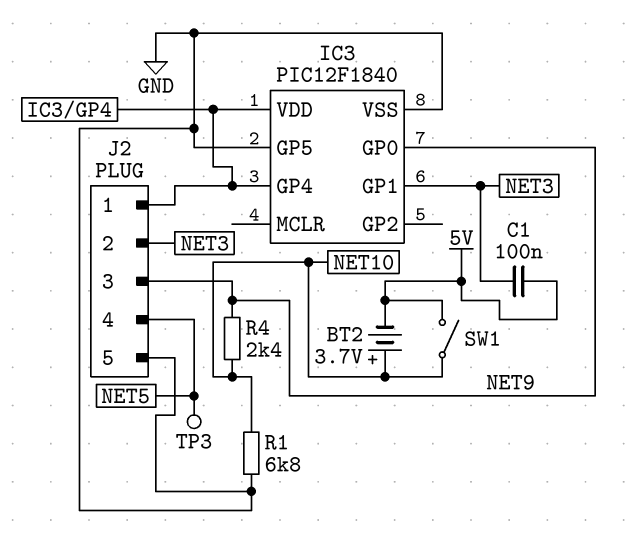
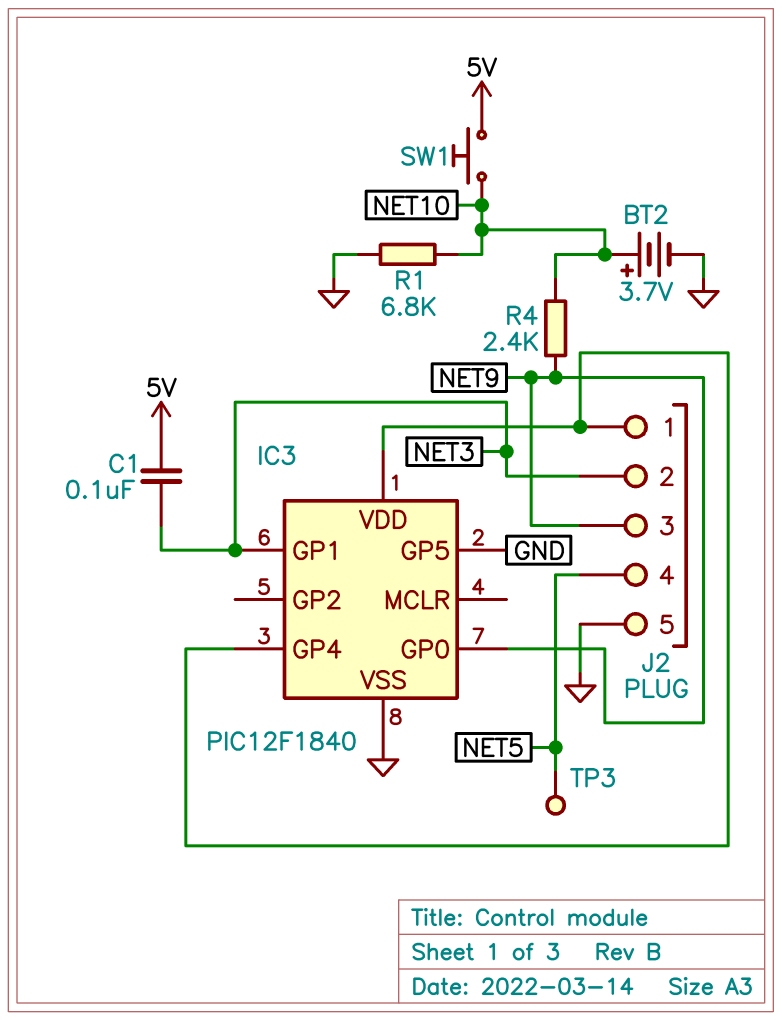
BT2: 3.7V (plus NET10, minus 5V) -> 3.7V (plus NET10, minus GND)
SW1: switch (5V, NET10) -> button (5V, NET10)

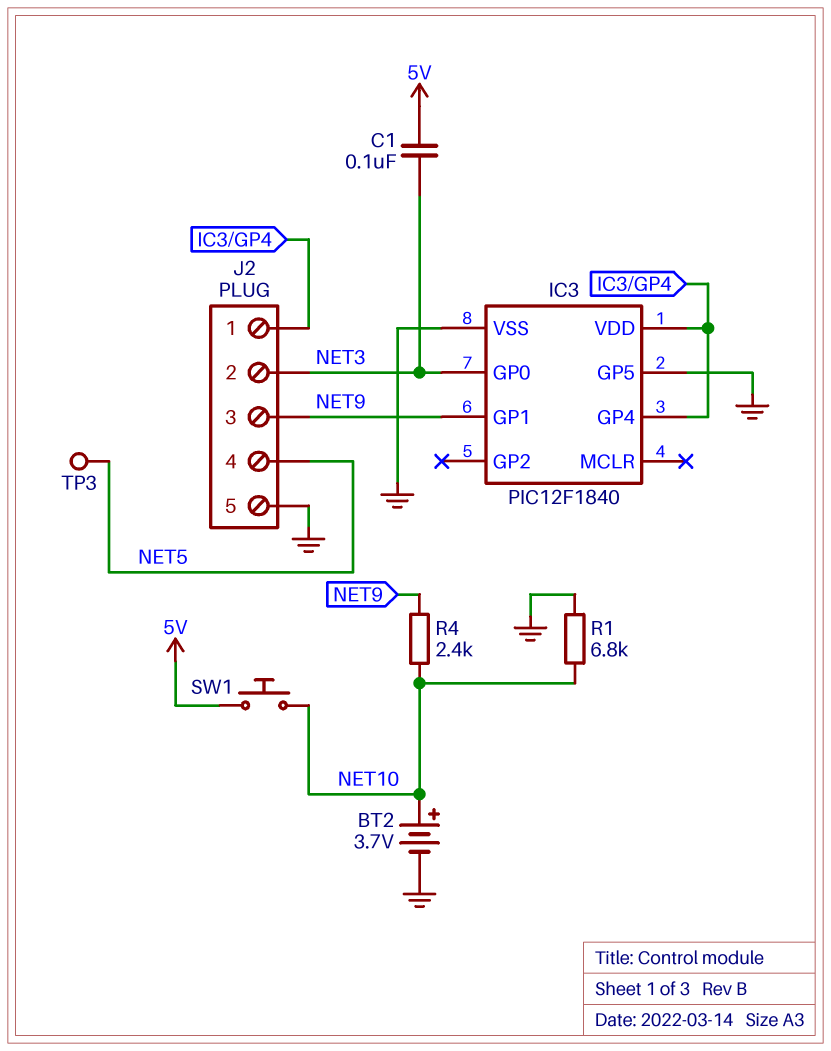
IC3 pin GP0: NET9 -> NET3
IC3 pin GP1: NET3 -> NET9

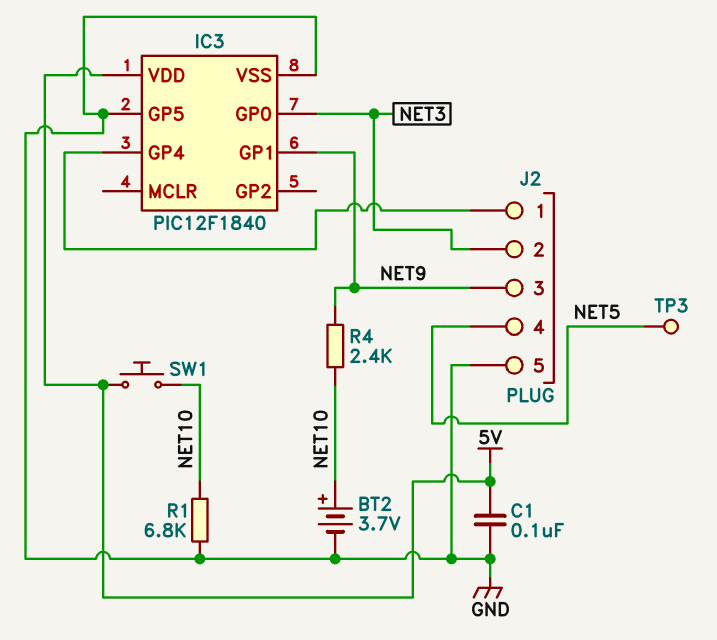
C1: 100nF (5V, NET3) -> 100nF (5V, GND)
IC3 pin VDD: IC3/GP4 -> 5V

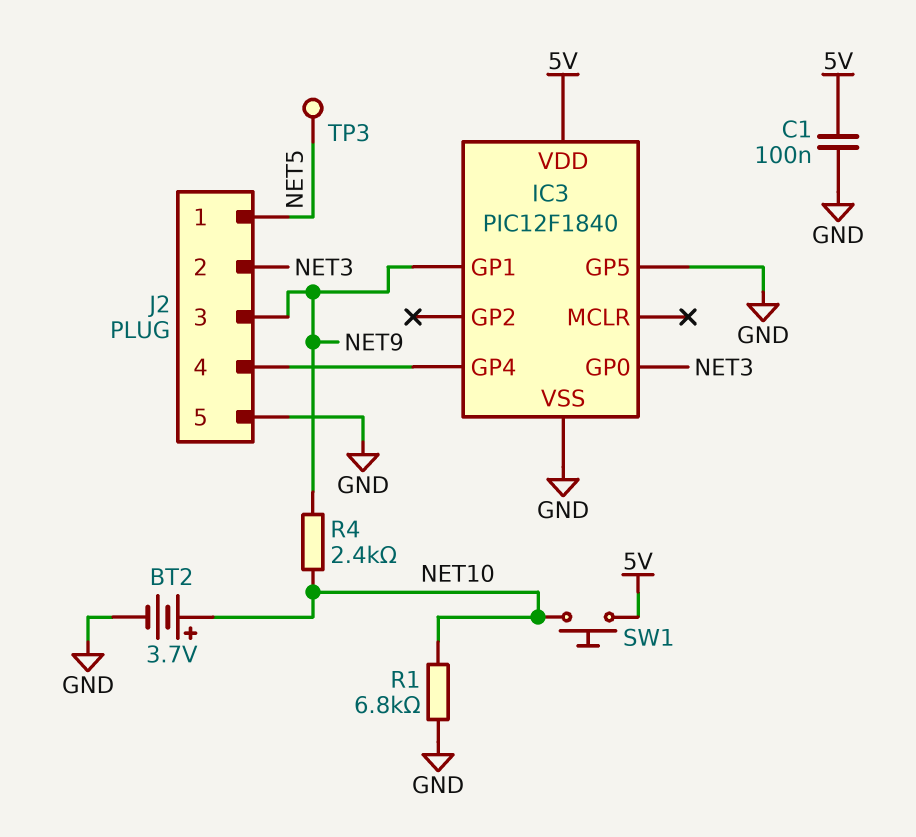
J2 pin 1: IC3/GP4 -> NET5
J2 pin 4: NET5 -> IC3/GP4

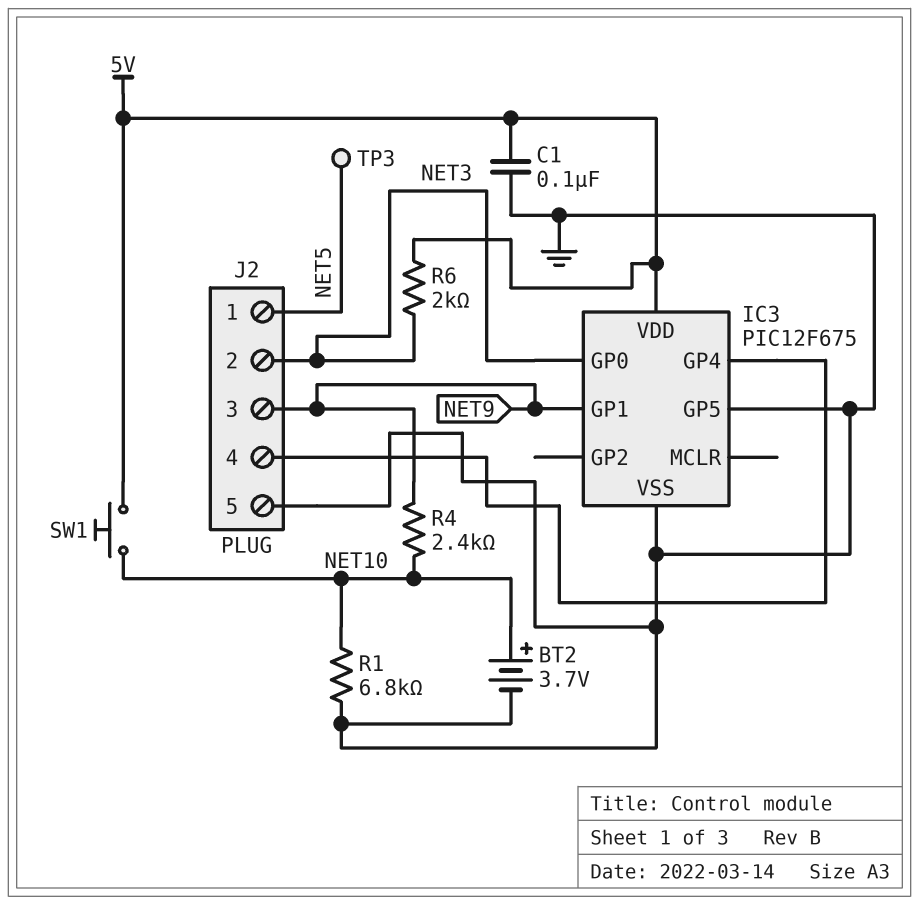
IC3: PIC12F1840 -> PIC12F675
R6: none -> 2k (5V, NET3)

